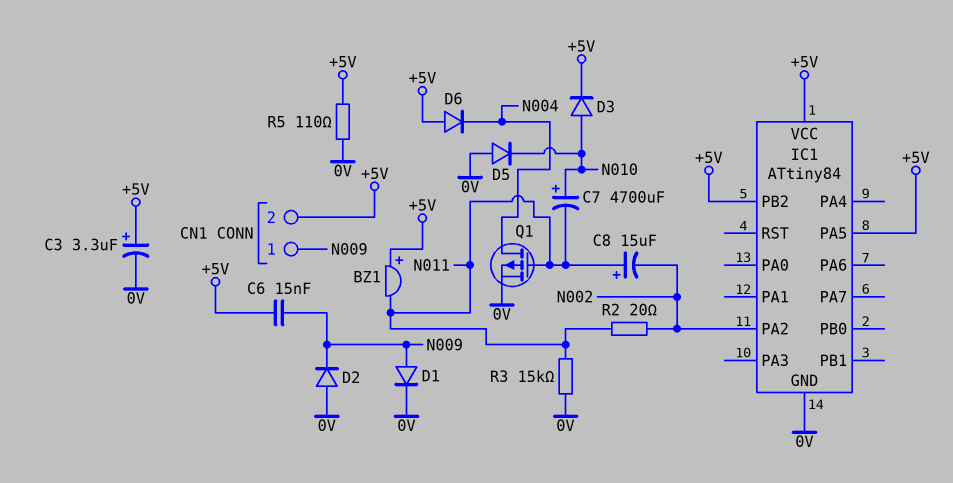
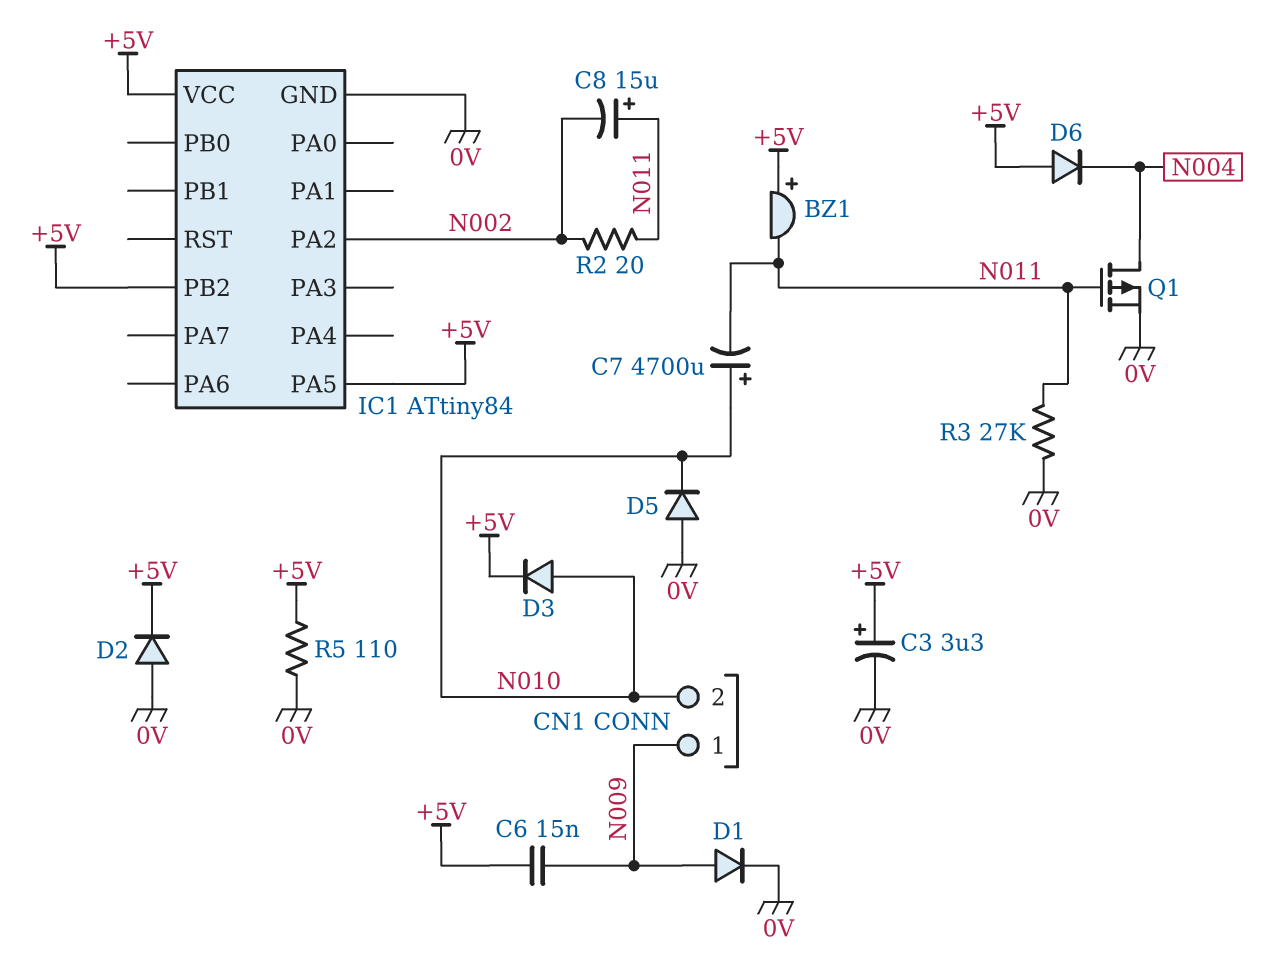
CN1 pin 2: +5V -> N010
D2: diode (A 0V, K N009) -> diode (A 0V, K +5V)
R3: 15k (0V, N011) -> 27k (0V, N011)

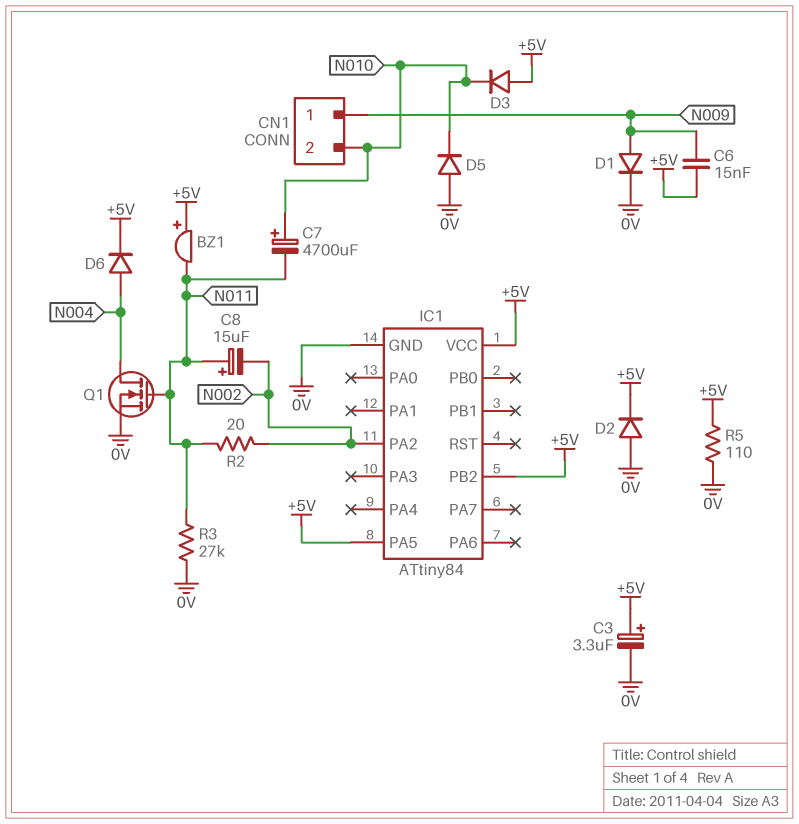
D3: diode (A N010, K +5V) -> diode (A +5V, K N010)
D6: diode (A +5V, K N004) -> diode (A N004, K +5V)
Q1: PMOS (G N011, D N004, S 0V) -> NMOS (G N011, D N004, S 0V)

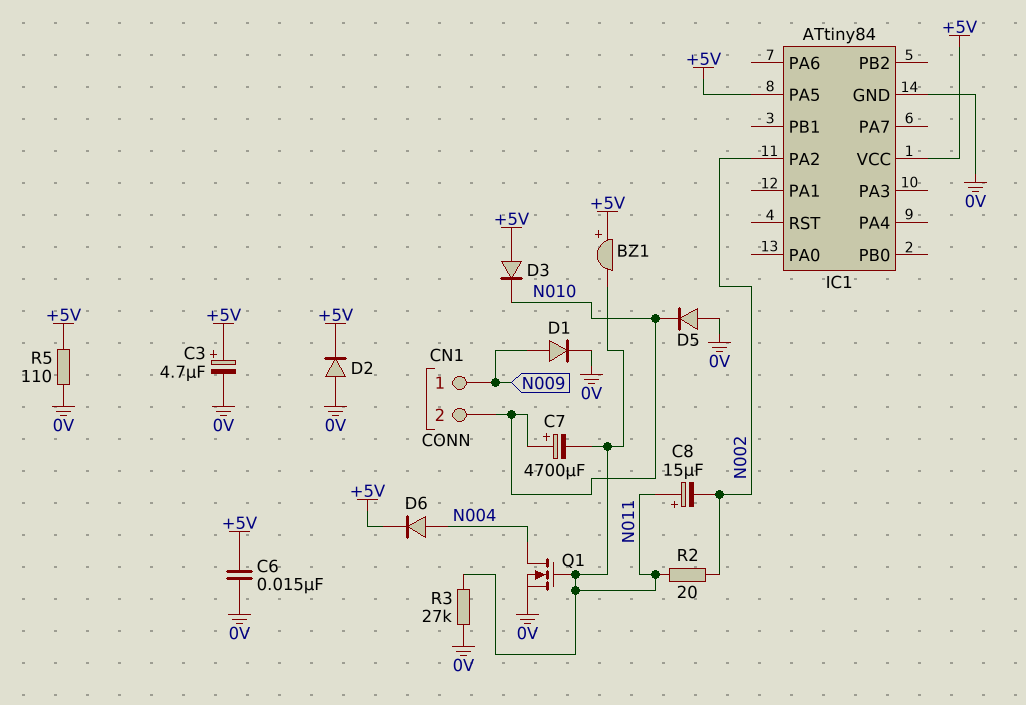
C3: 3.3uF (plus +5V, minus 0V) -> 4.7uF (plus +5V, minus 0V)
C6: 15nF (+5V, N009) -> 15nF (+5V, 0V)
IC1 pin PB2: +5V -> none

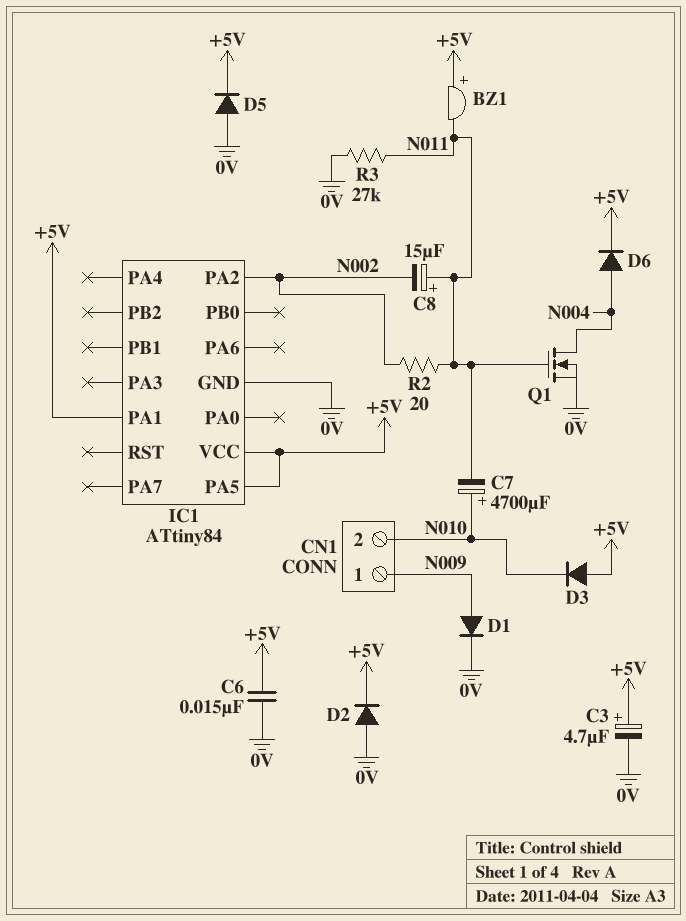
D5: diode (A 0V, K N010) -> diode (A 0V, K +5V)
IC1 pin PA1: none -> +5V
R5: 110 (+5V, 0V) -> none

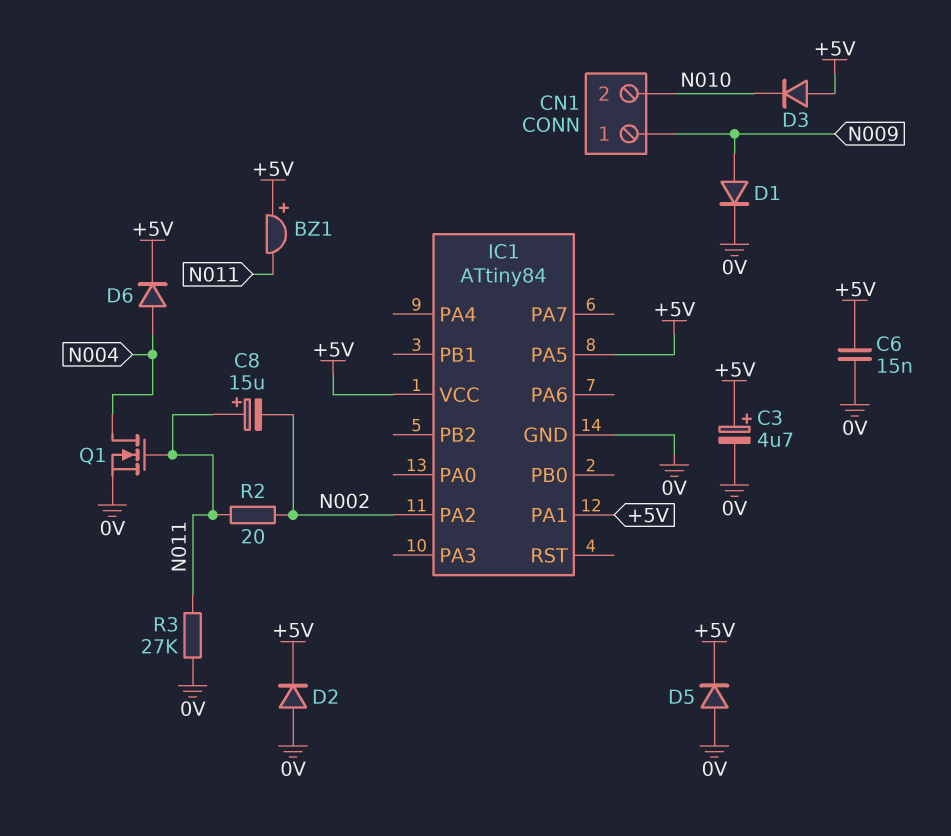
C7: 4700uF (plus N010, minus N011) -> none

